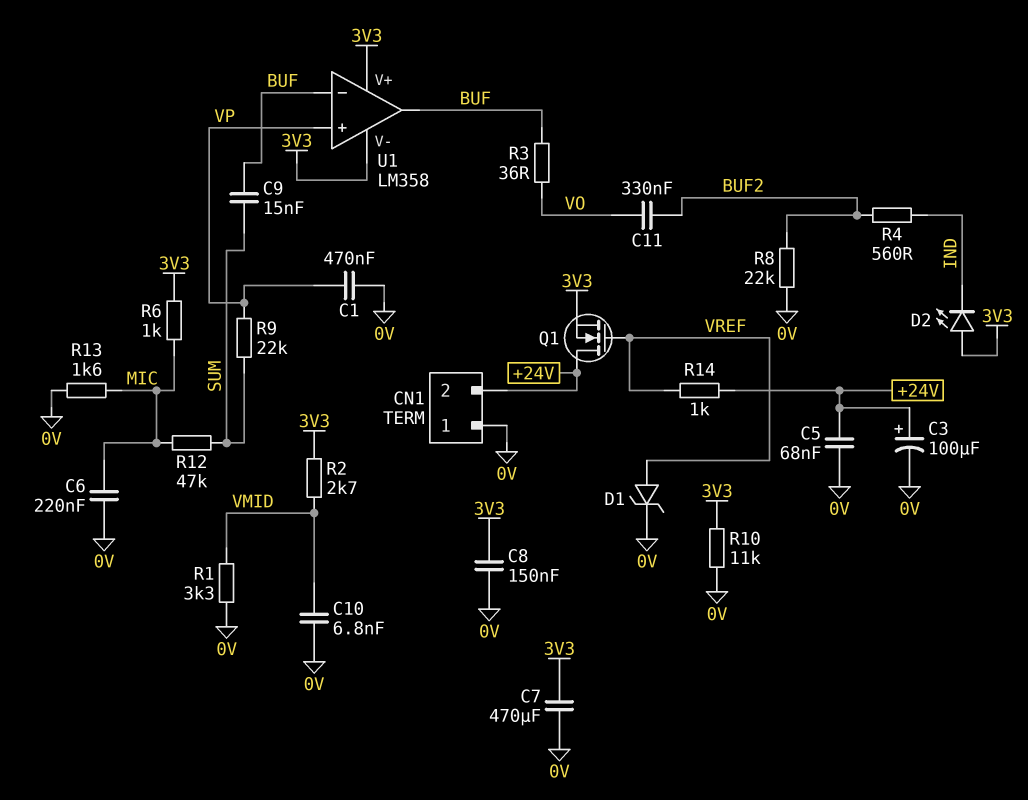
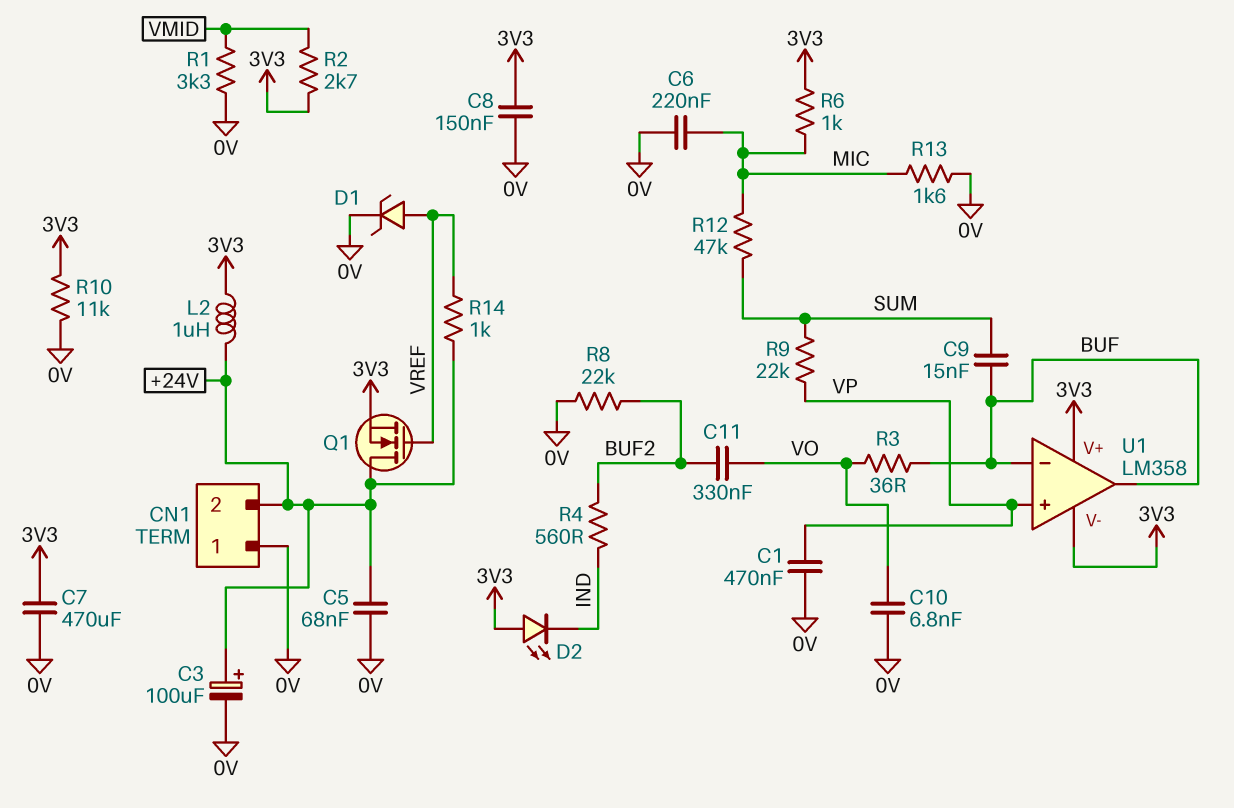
C10: 6.8nF (0V, VMID) -> 6.8nF (0V, VO)
L2: none -> 1uH (+24V, 3V3)

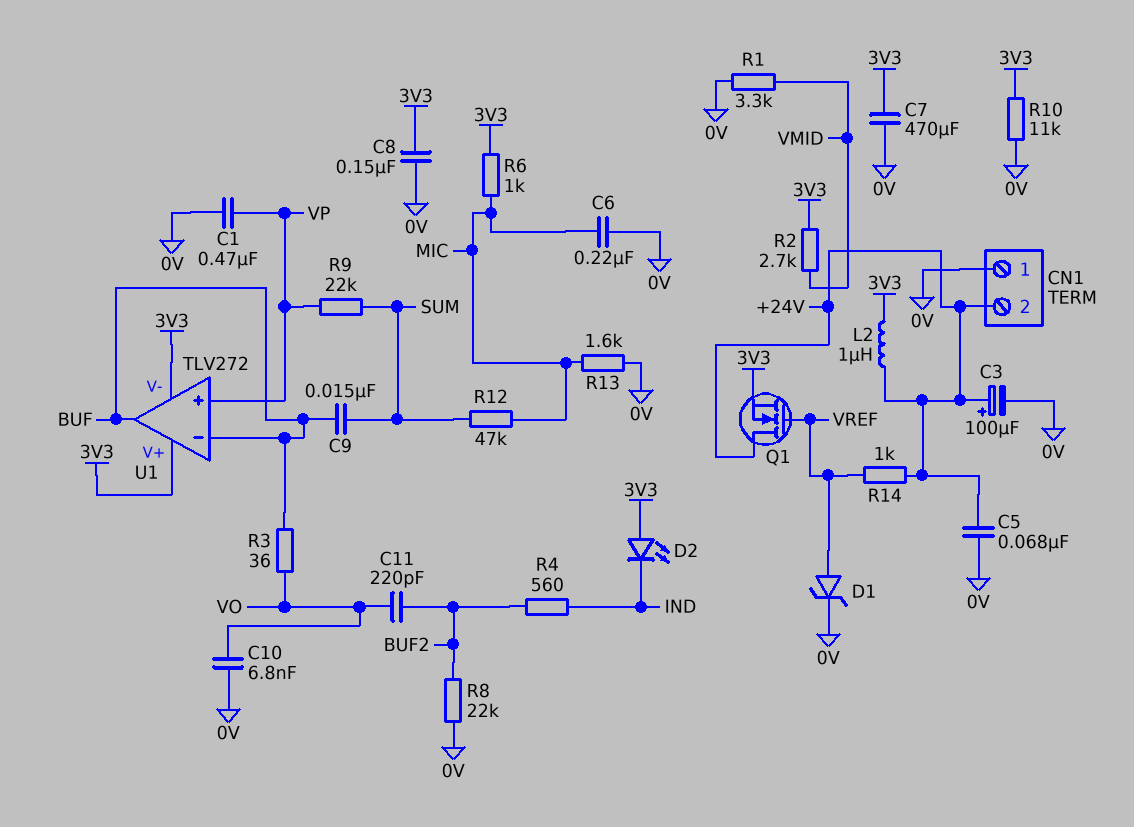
C11: 330nF (BUF2, VO) -> 220pF (BUF2, VO)
U1: LM358 -> TLV272

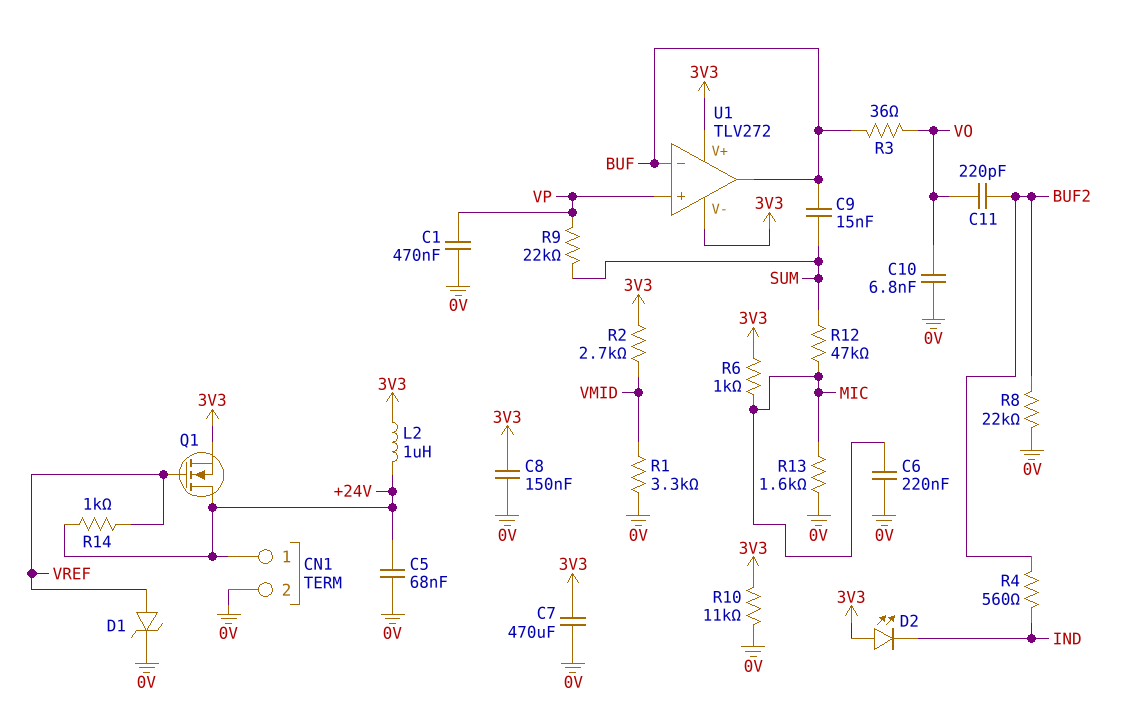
C3: 100uF (plus +24V, minus 0V) -> none
CN1 pin 1: 0V -> +24V
CN1 pin 2: +24V -> 0V

